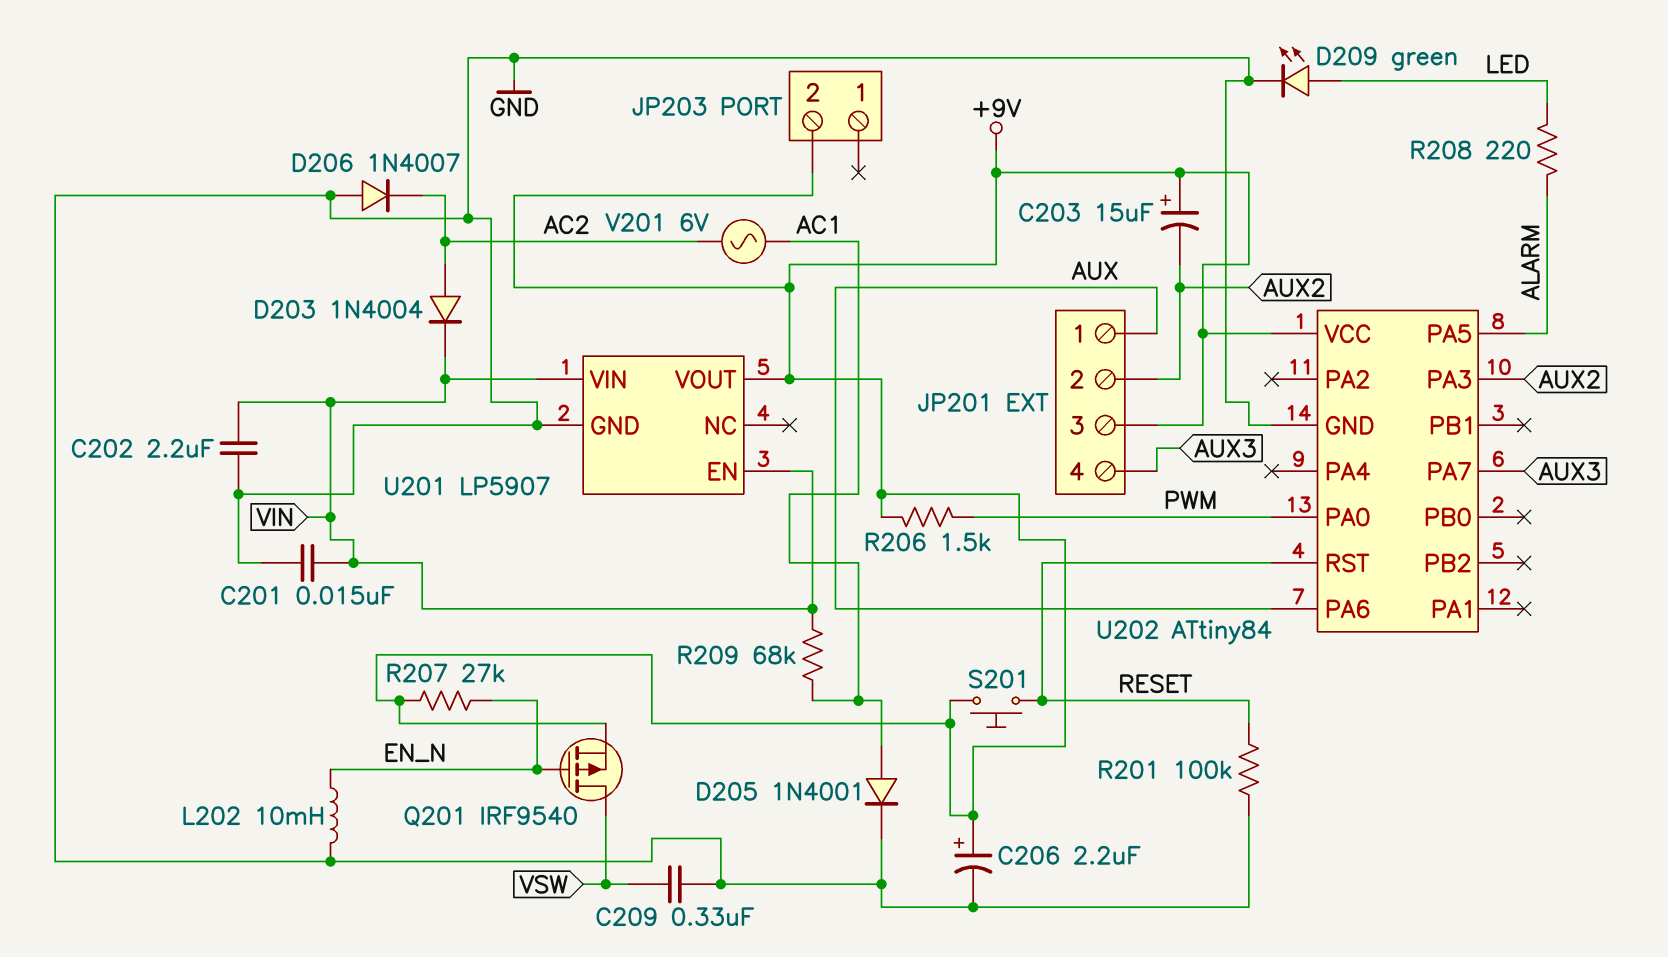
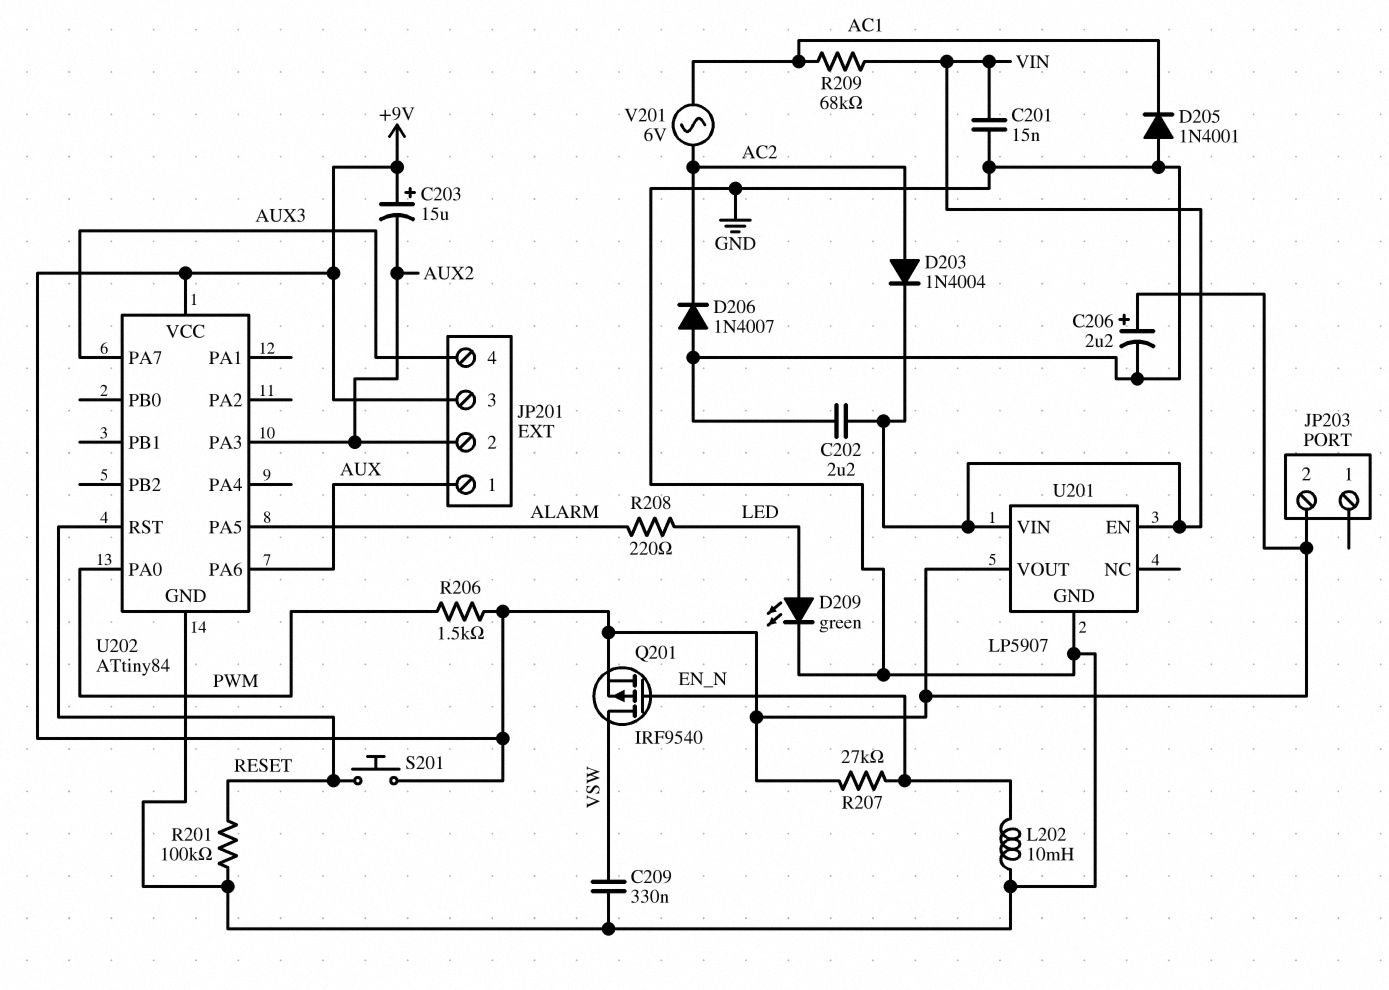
D205: diode 1N4001 (A AC1, K GND) -> diode 1N4001 (A GND, K AC1)

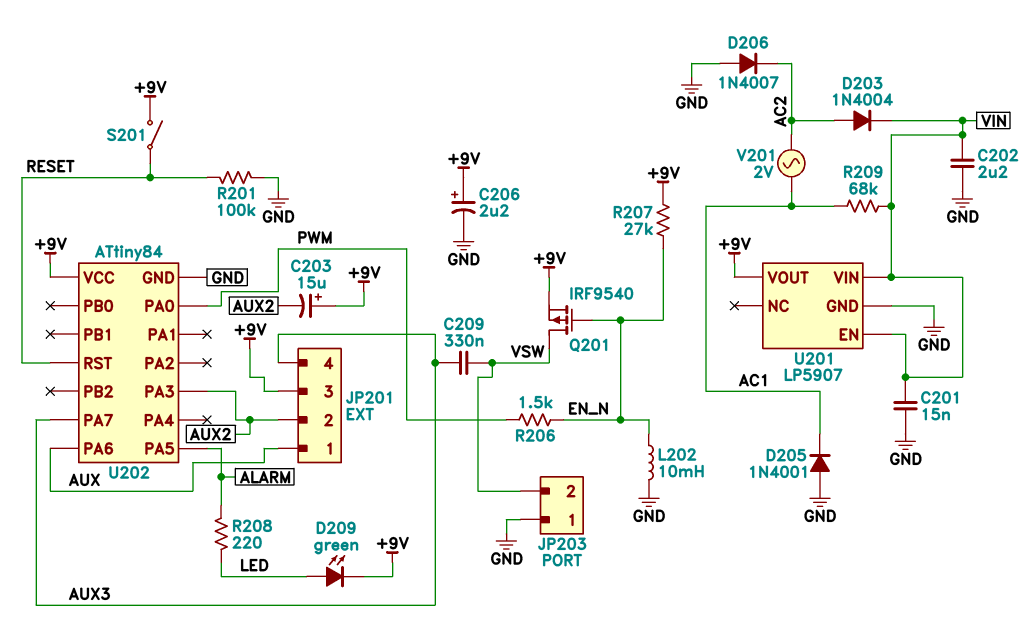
C209: 330nF (GND, VSW) -> 330nF (AUX3, VSW)
D209: LED green (A LED, K GND) -> LED green (A LED, K +9V)
JP203 pin 1: none -> GND
JP203 pin 2: +9V -> VSW
R206: 1.5k (+9V, PWM) -> 1.5k (EN_N, PWM)
S201: button (+9V, RESET) -> switch (+9V, RESET)
V201: AC 6V (AC1, AC2) -> AC 2V (AC1, AC2)

